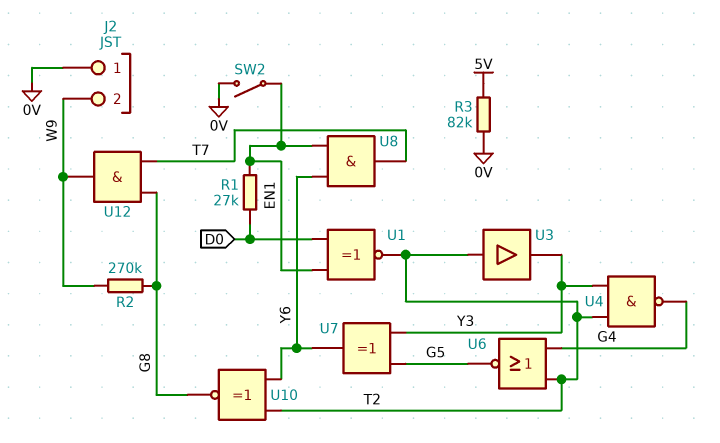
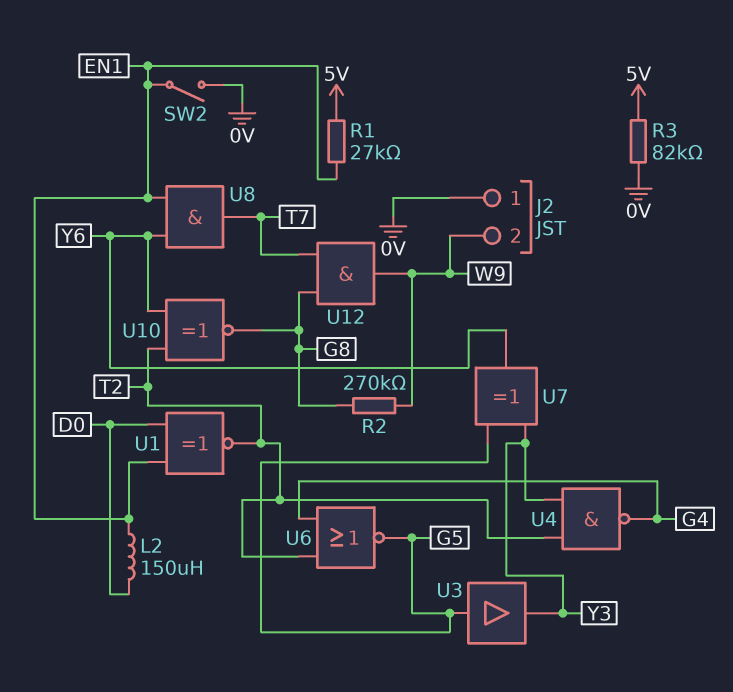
L2: none -> 150uH (D0, EN1)
R1: 27k (D0, EN1) -> 27k (5V, EN1)
U3: buffer (in T2, out Y3) -> buffer (in G5, out Y3)

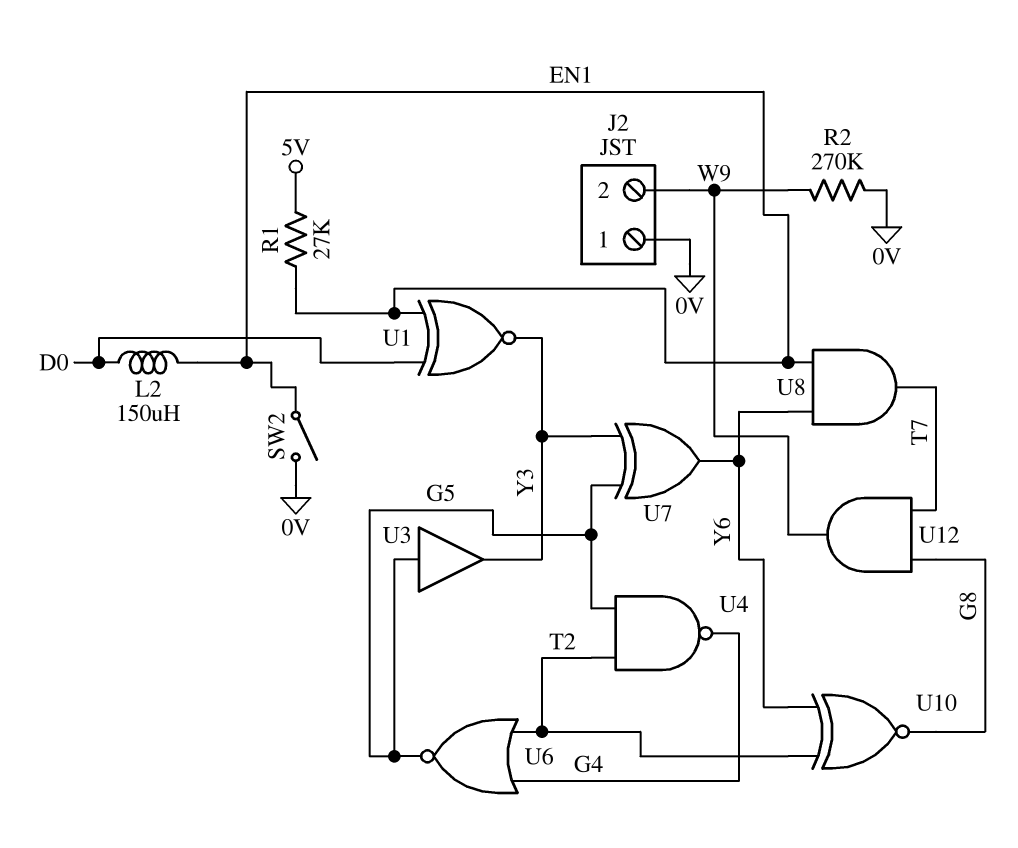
R2: 270k (G8, W9) -> 270k (0V, W9)
R3: 82k (0V, 5V) -> none
U1: XNOR (in D0, in EN1, out T2) -> XNOR (in D0, in EN1, out Y3)
U4: NAND (in T2, in Y3, out G4) -> NAND (in G5, in T2, out G4)

